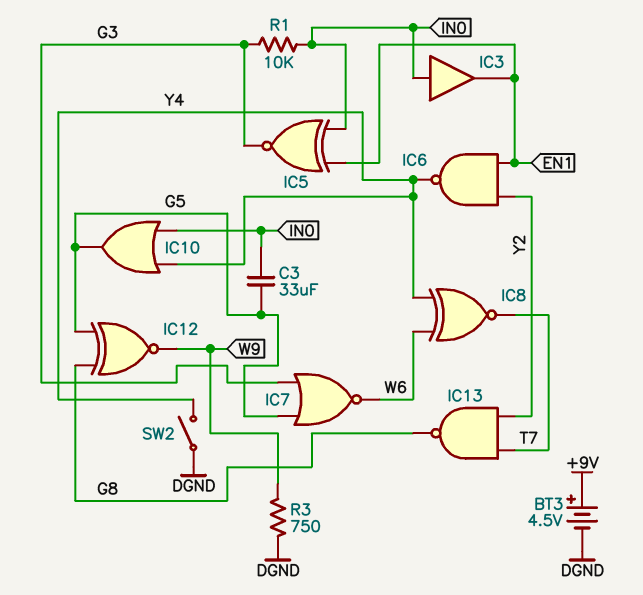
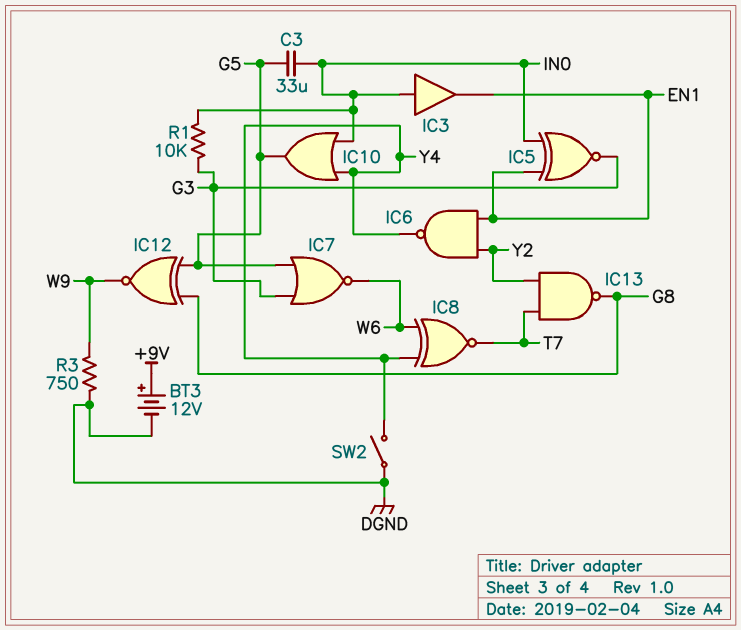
BT3: 4.5V (plus +9V, minus DGND) -> 12V (plus +9V, minus DGND)

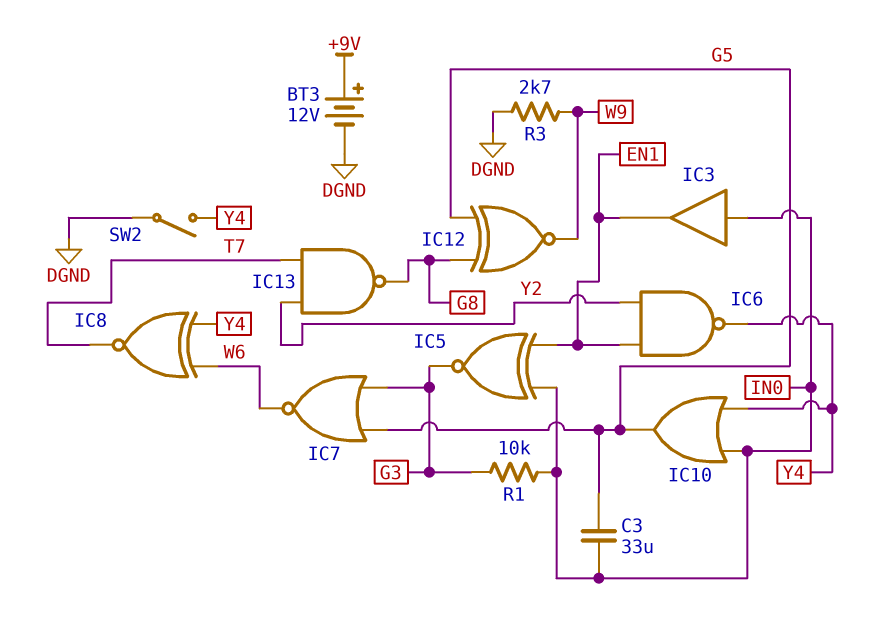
R3: 750 (DGND, W9) -> 2.7k (DGND, W9)

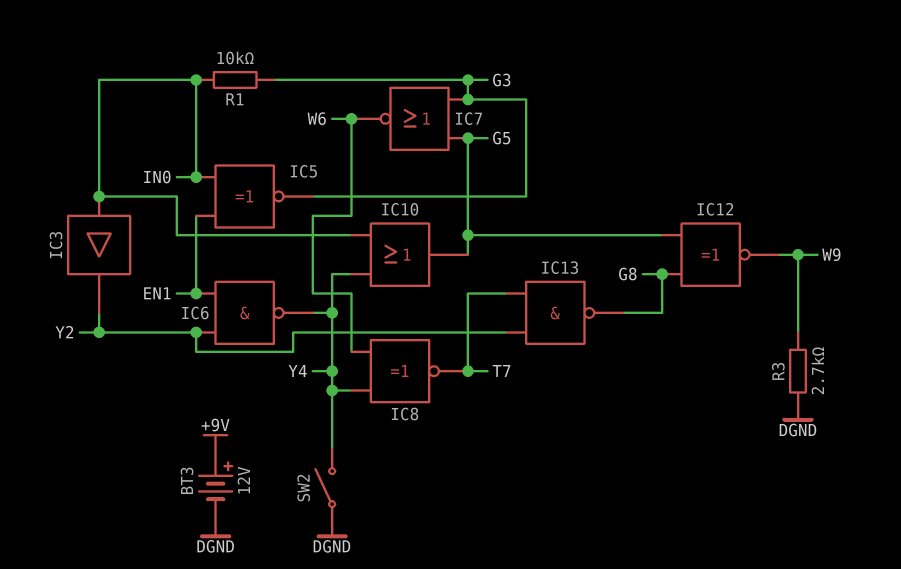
C3: 33uF (G5, IN0) -> none
IC3: buffer (in IN0, out EN1) -> buffer (in IN0, out Y2)

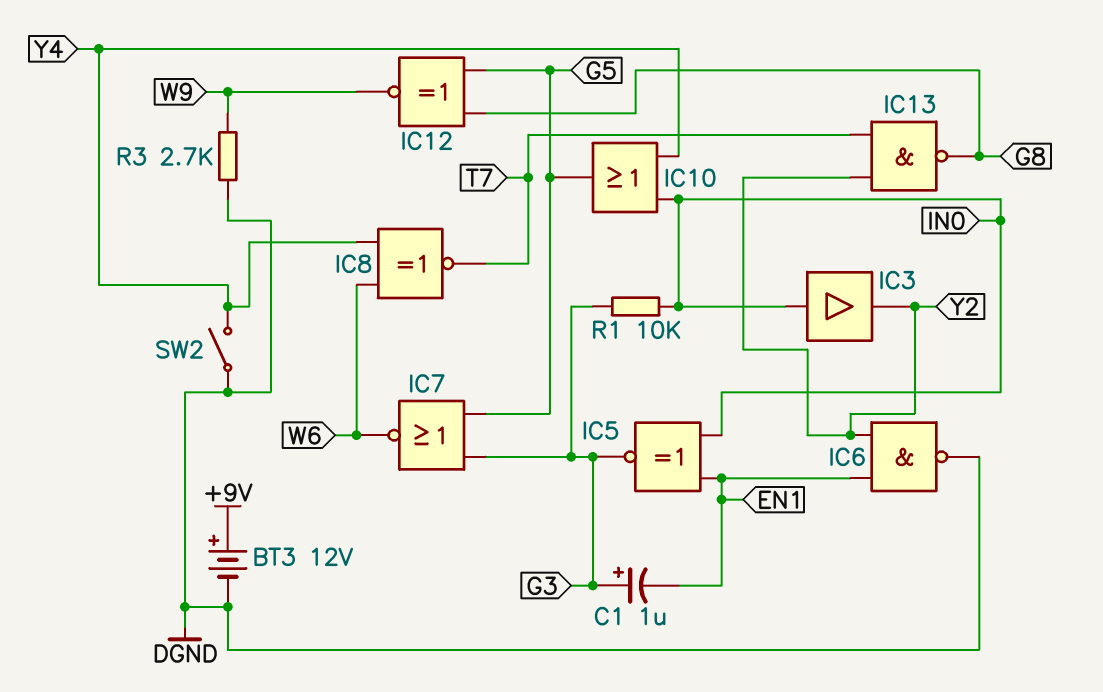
C1: none -> 1uF (plus G3, minus EN1)
IC6: NAND (in EN1, in Y2, out Y4) -> NAND (in EN1, in Y2, out DGND)

